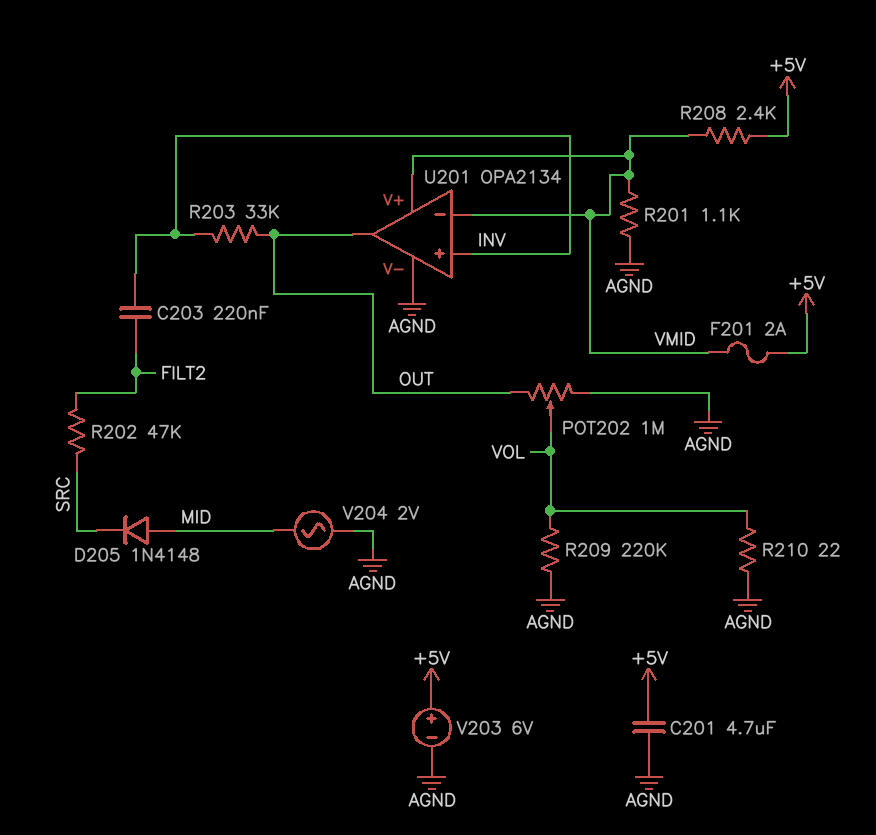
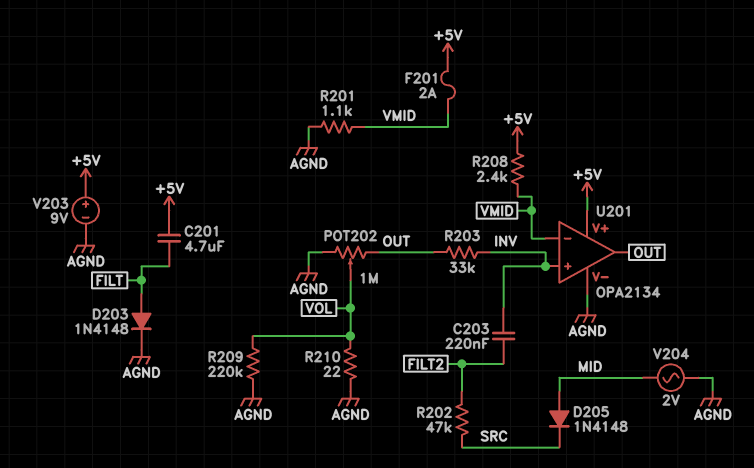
C201: 4.7uF (+5V, AGND) -> 4.7uF (+5V, FILT)
D203: none -> diode 1N4148 (A FILT, K AGND)
U201 pin V+: VMID -> +5V
V203: 6V (plus +5V, minus AGND) -> 9V (plus +5V, minus AGND)

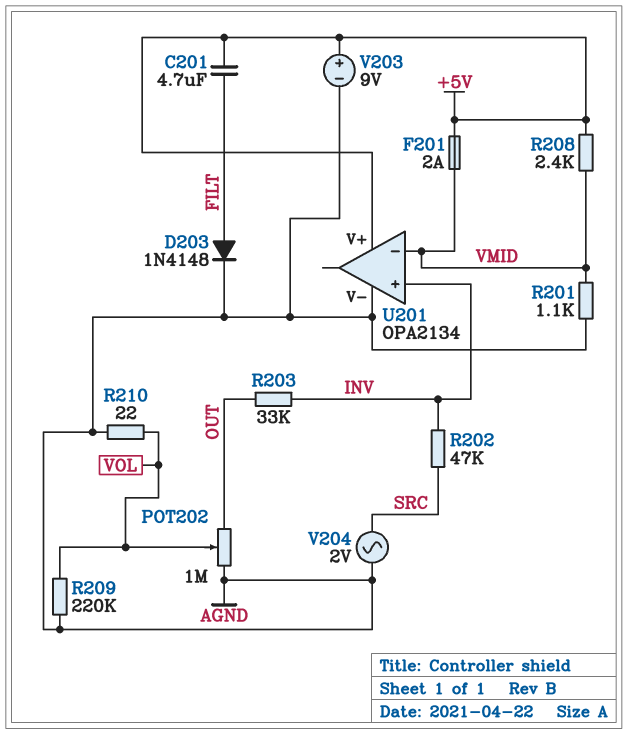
C203: 220nF (FILT2, INV) -> none
D205: diode 1N4148 (A MID, K SRC) -> none
R202: 47k (FILT2, SRC) -> 47k (INV, SRC)
U201 pin out: OUT -> none
V204: AC 2V (AGND, MID) -> AC 2V (AGND, SRC)

